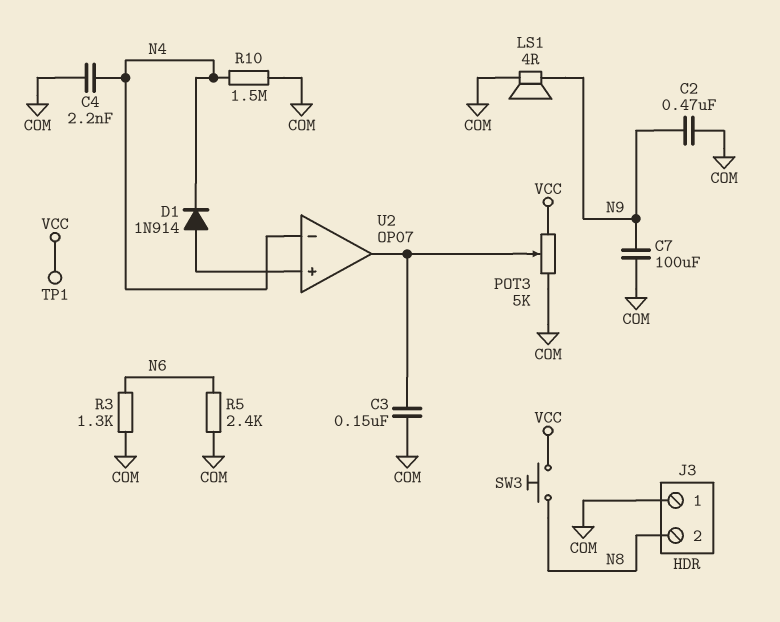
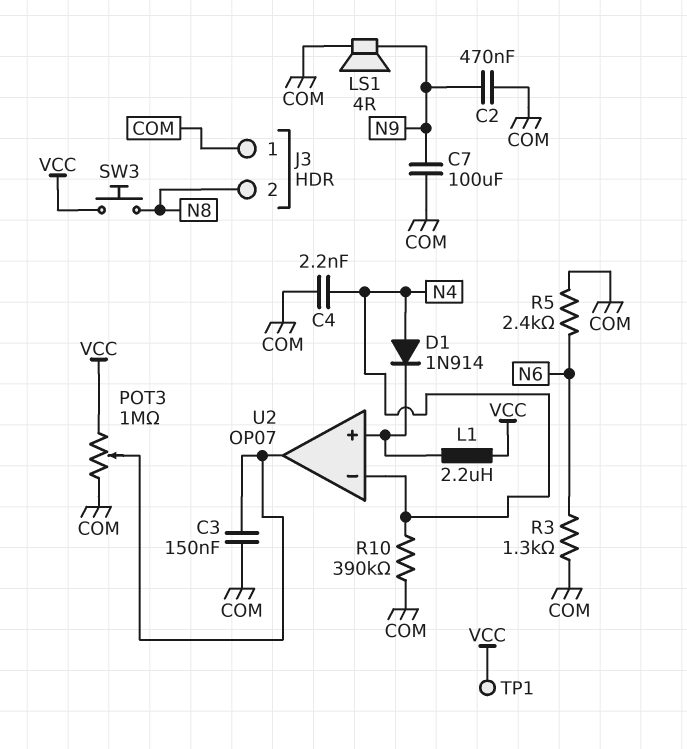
D1: diode 1N914 (A U2/in+, K N4) -> diode 1N914 (A N4, K U2/in+)
L1: none -> 2.2uH (U2/in+, VCC)
POT3: 5k (COM, VCC, wiper U2/out) -> 1M (COM, VCC, wiper U2/out)
R10: 1.5M (COM, N4) -> 390k (COM, N4)

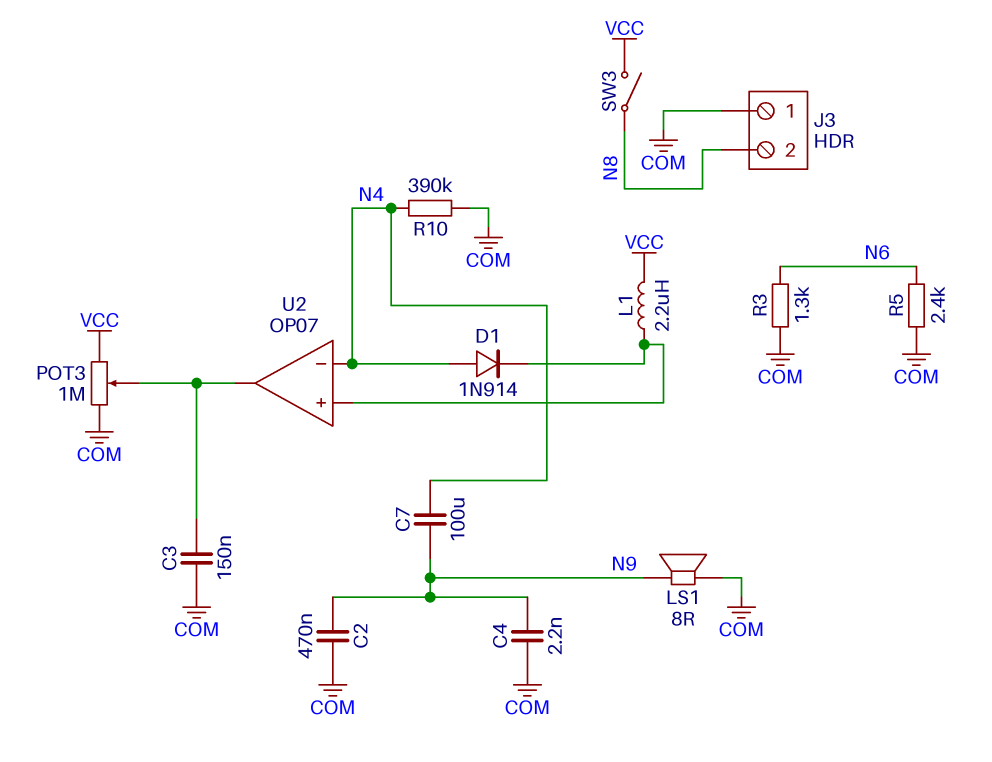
C4: 2.2nF (COM, N4) -> 2.2nF (COM, N9)
C7: 100uF (COM, N9) -> 100uF (N4, N9)
LS1: speaker 4R (COM, N9) -> speaker 8R (COM, N9)
SW3: button (N8, VCC) -> switch (N8, VCC)
TP1: test point (VCC) -> none

